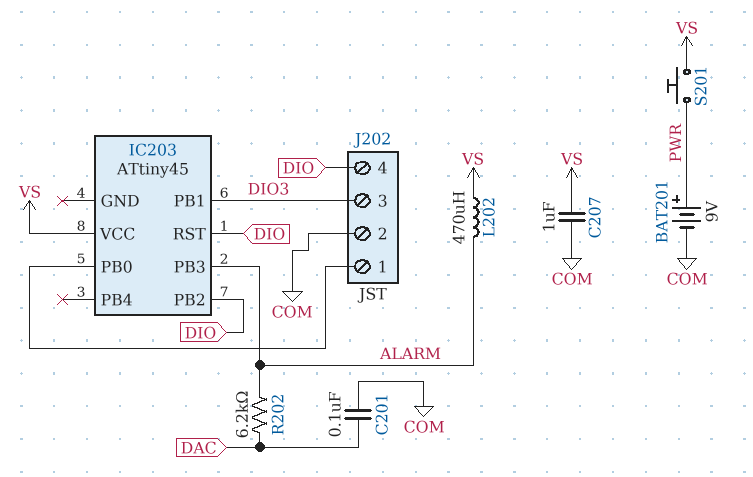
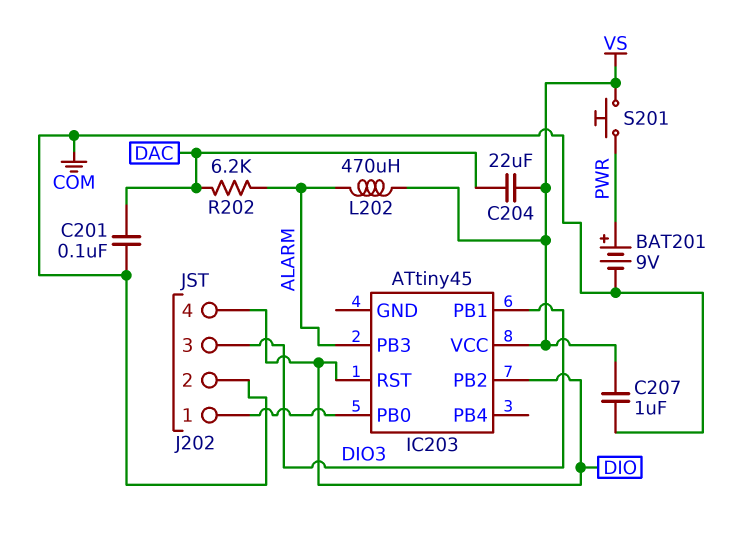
C204: none -> 22uF (DAC, VS)

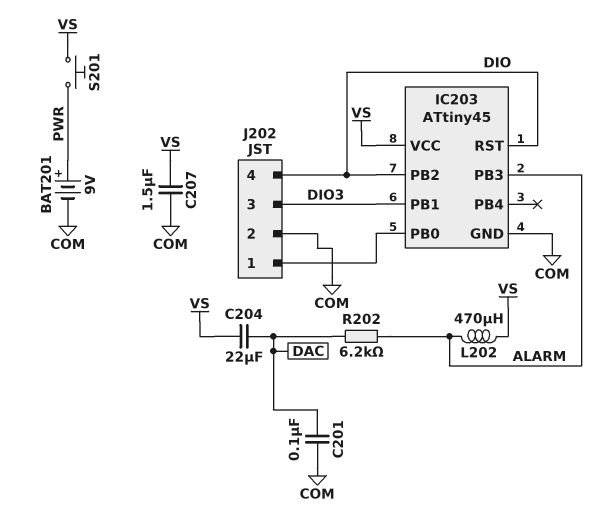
C207: 1uF (COM, VS) -> 1.5uF (COM, VS)
IC203 pin GND: none -> COM

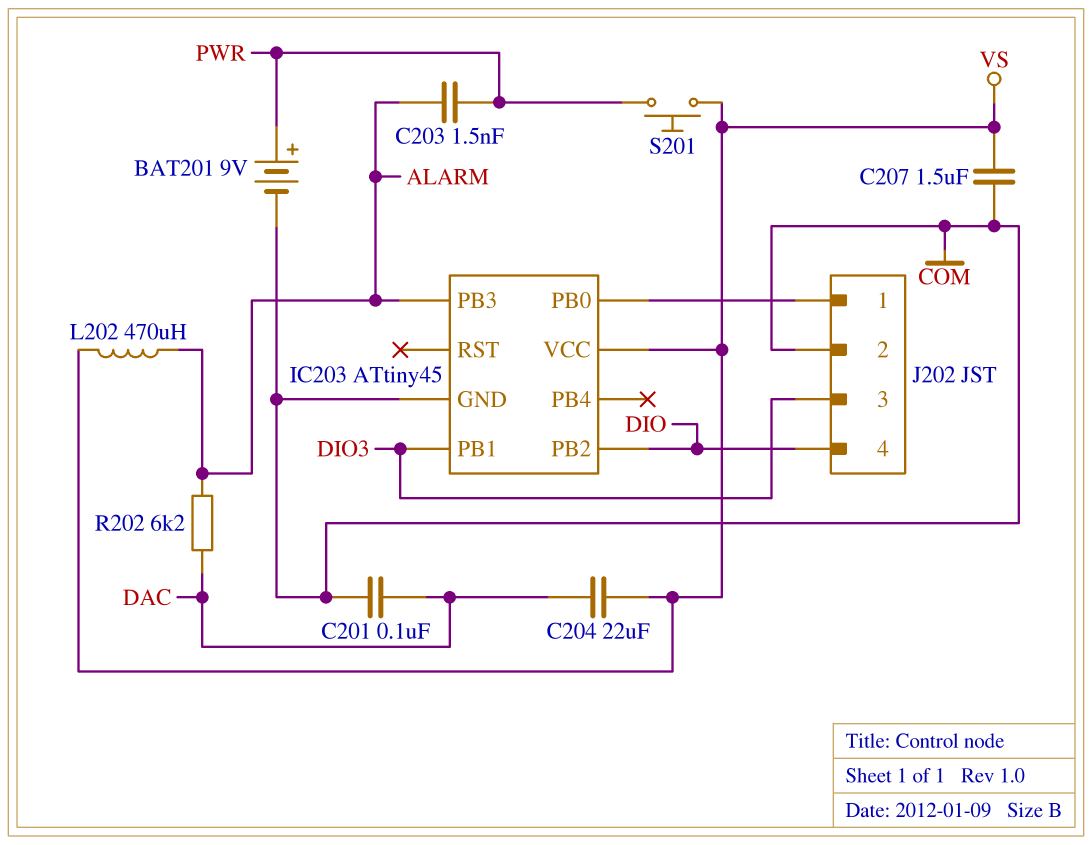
C203: none -> 1.5nF (ALARM, PWR)
IC203 pin RST: DIO -> none

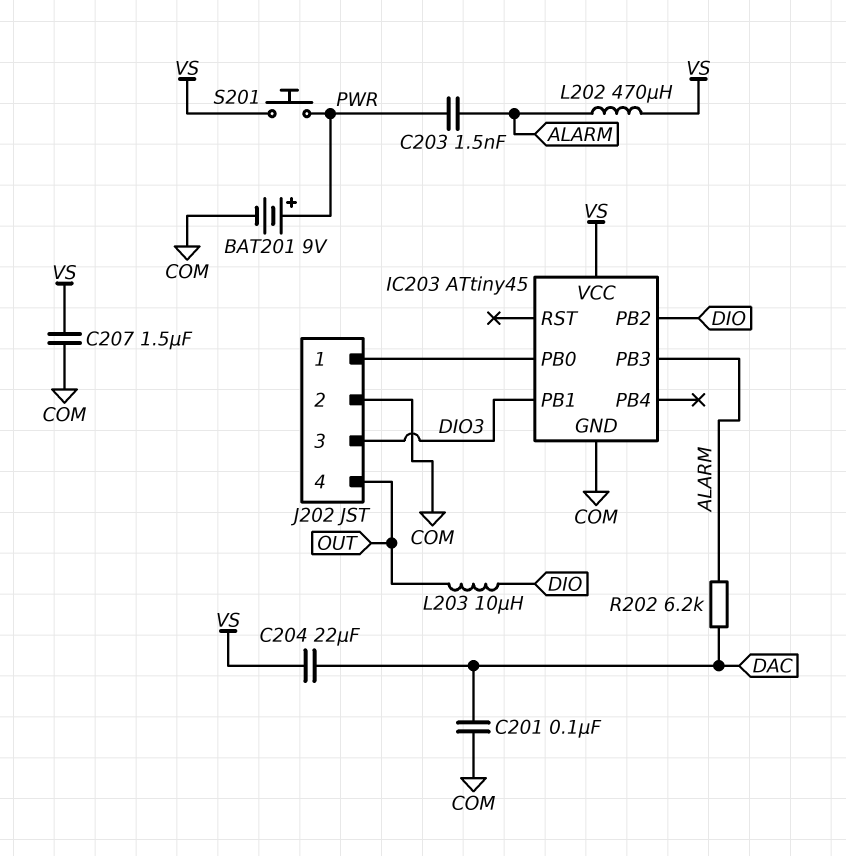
J202 pin 4: DIO -> OUT
L203: none -> 10uH (DIO, OUT)

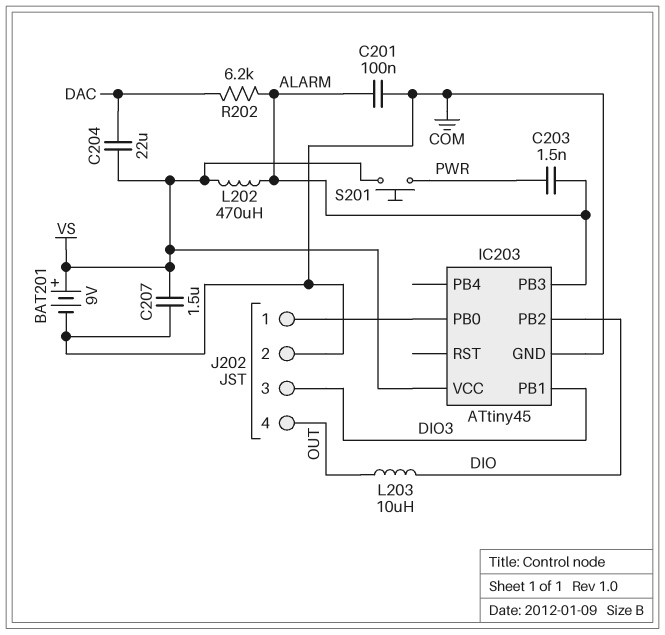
BAT201: 9V (plus PWR, minus COM) -> 9V (plus VS, minus COM)
C201: 100nF (COM, DAC) -> 100nF (ALARM, COM)

